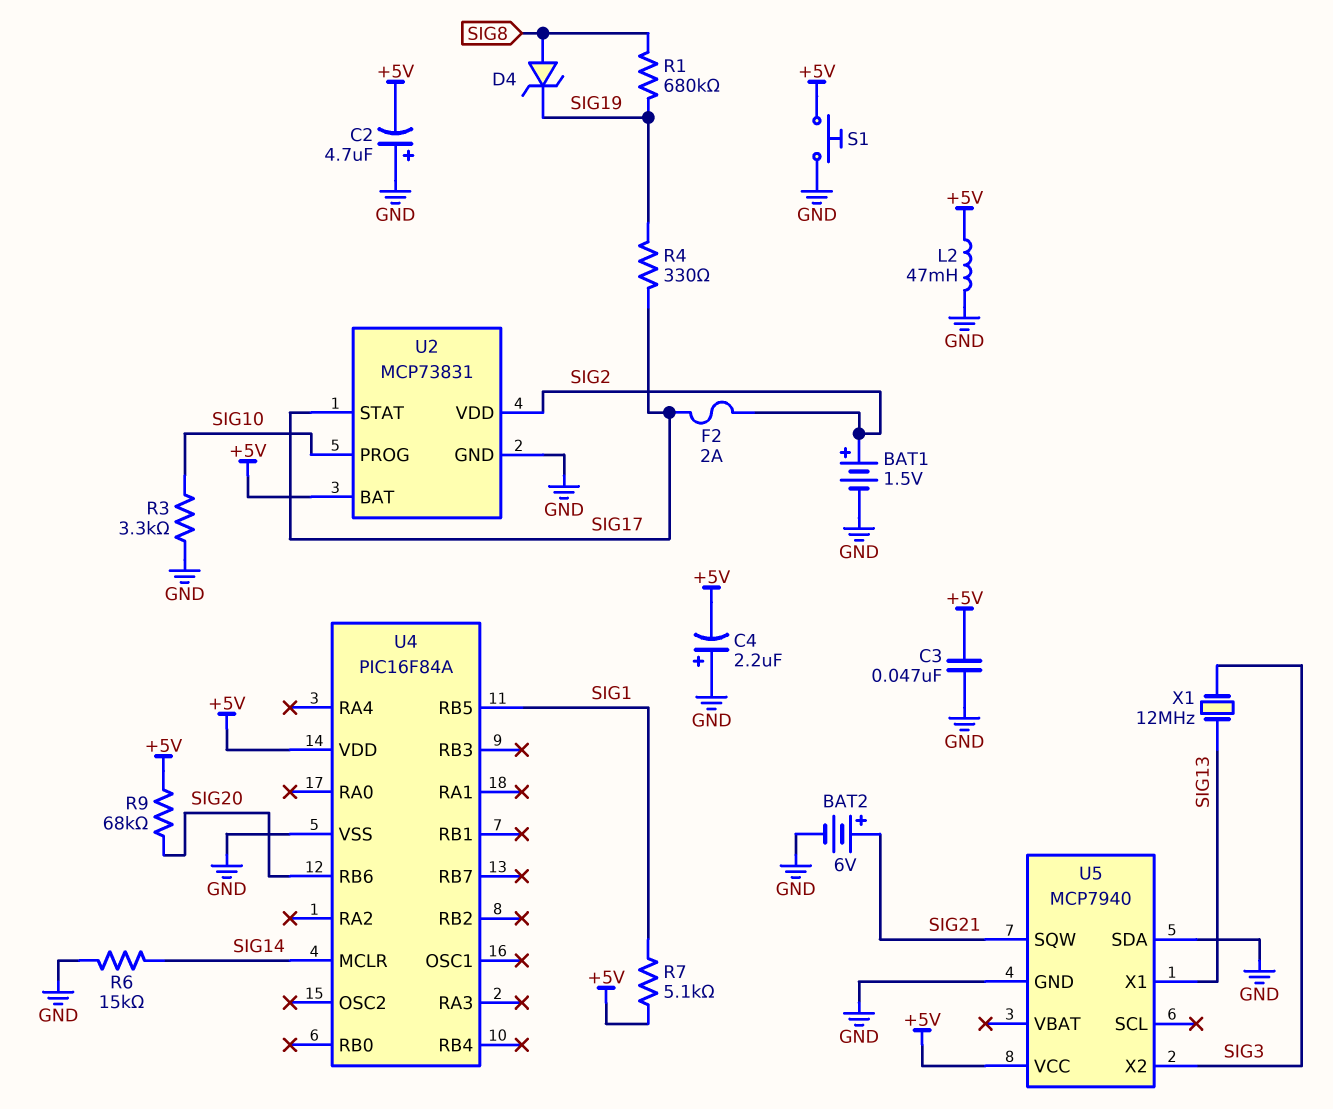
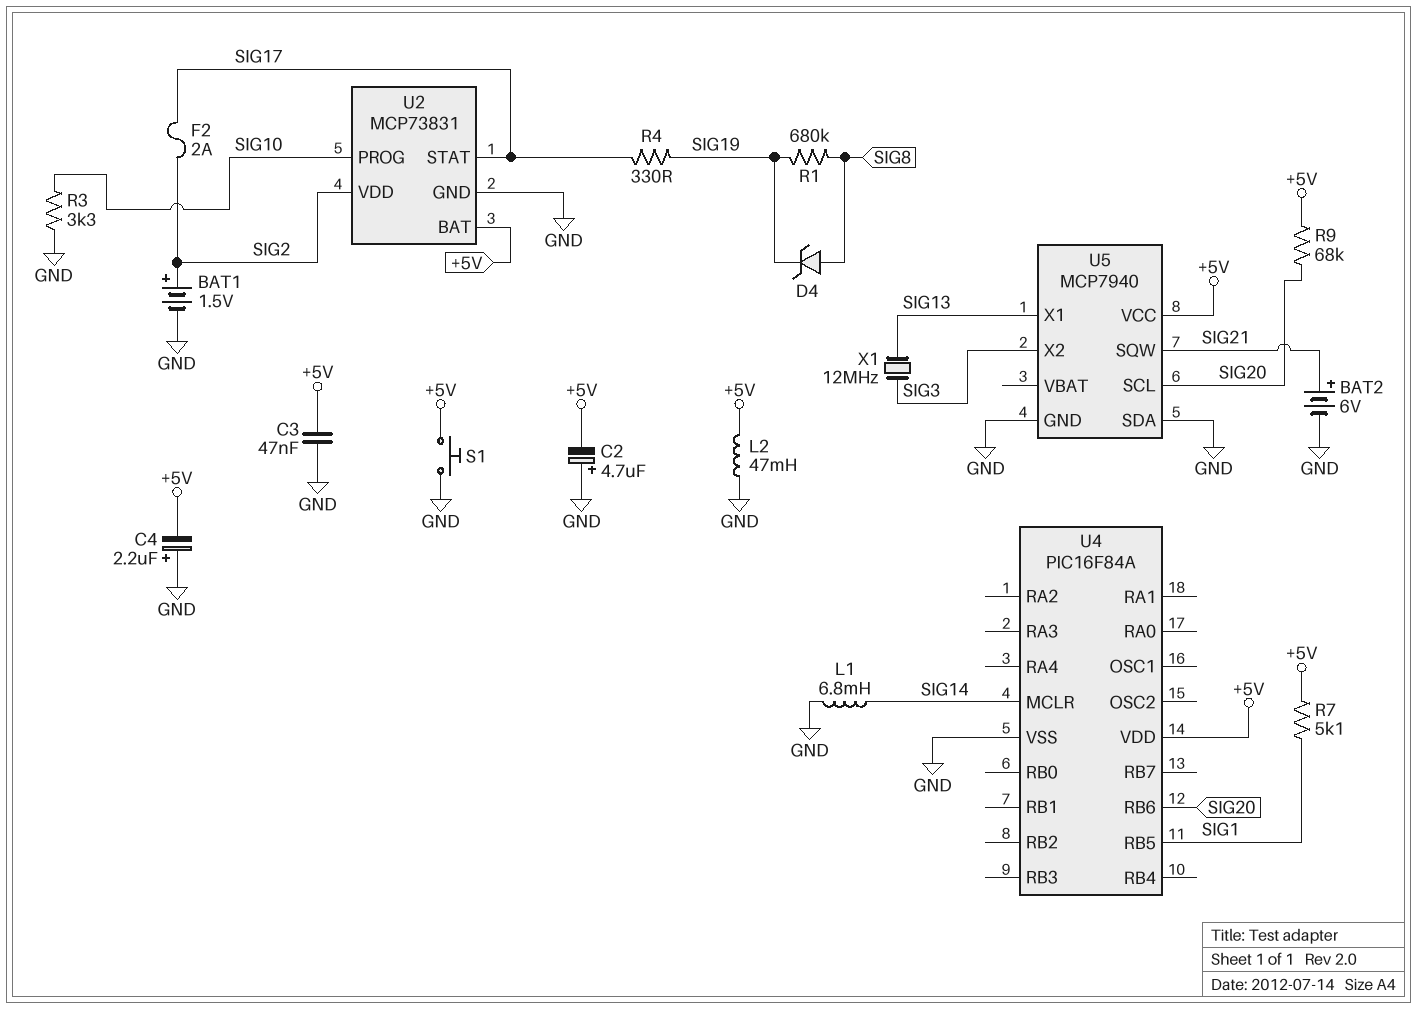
L1: none -> 6.8mH (GND, SIG14)
R6: 15k (GND, SIG14) -> none
U5 pin SCL: none -> SIG20

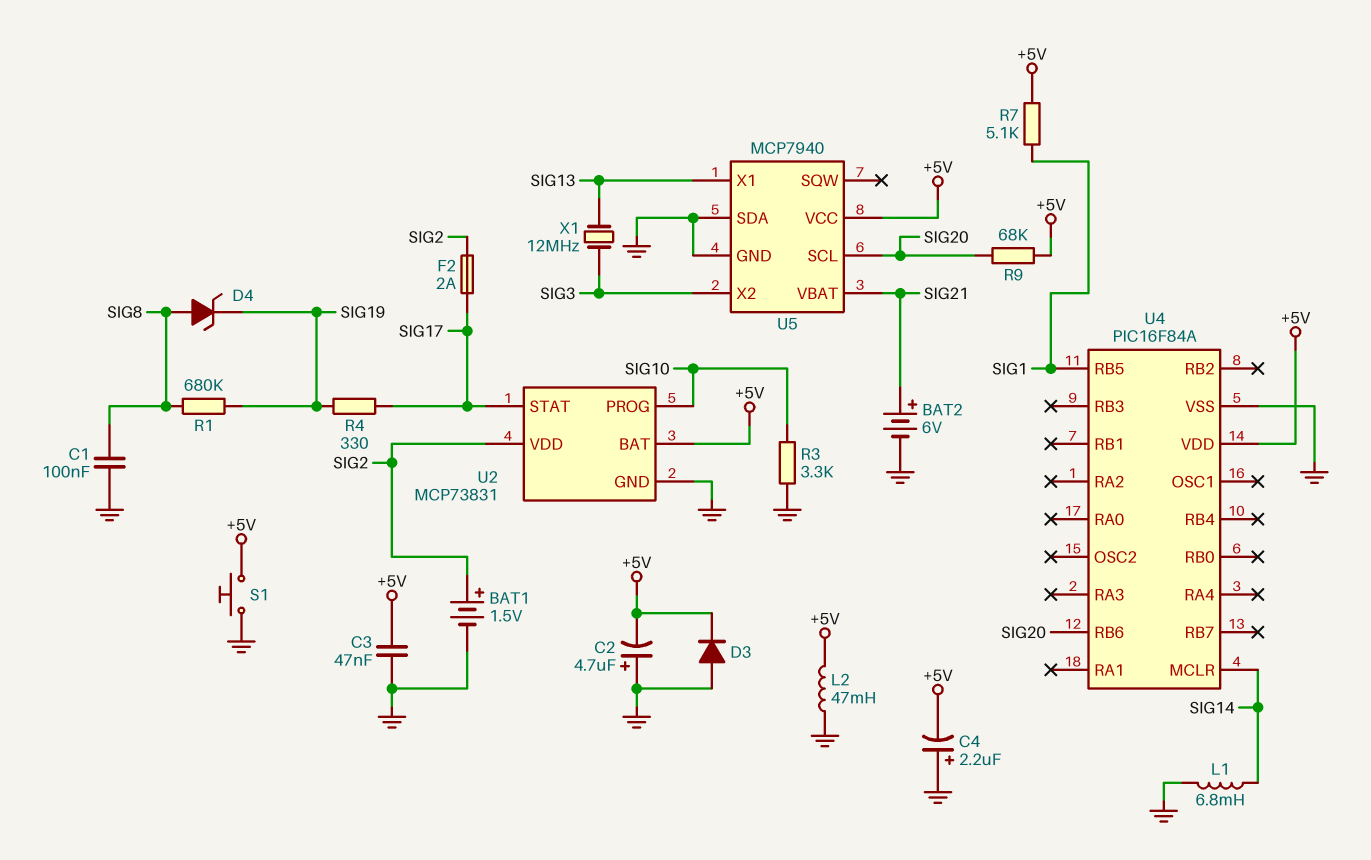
C1: none -> 100nF (GND, SIG8)
D3: none -> diode (A GND, K +5V)
U5 pin SQW: SIG21 -> none
U5 pin VBAT: none -> SIG21

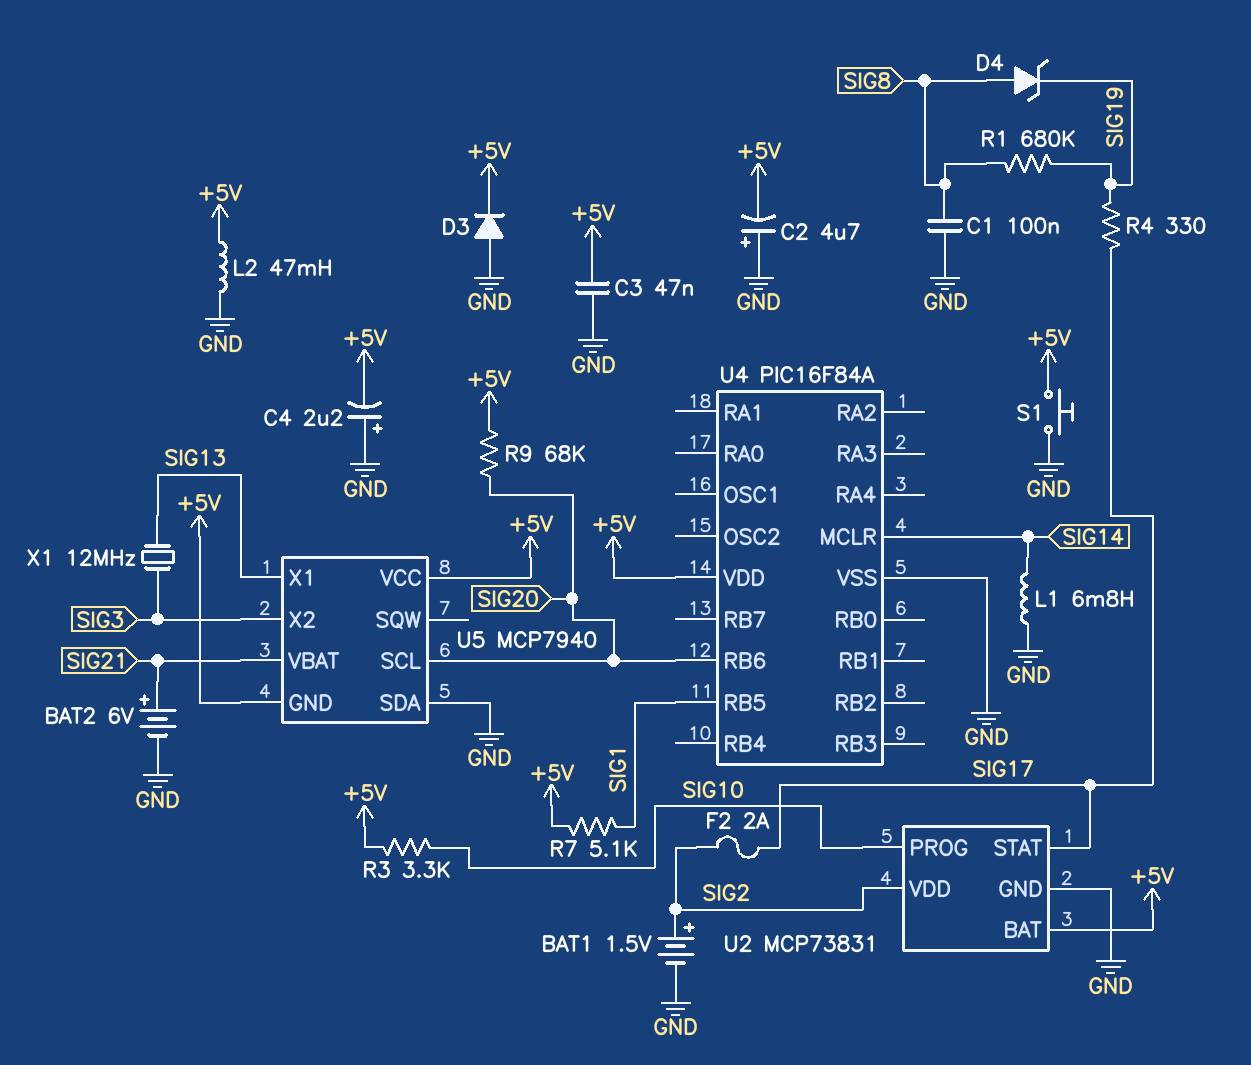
R3: 3.3k (GND, SIG10) -> 3.3k (+5V, SIG10)
U5 pin GND: GND -> +5V

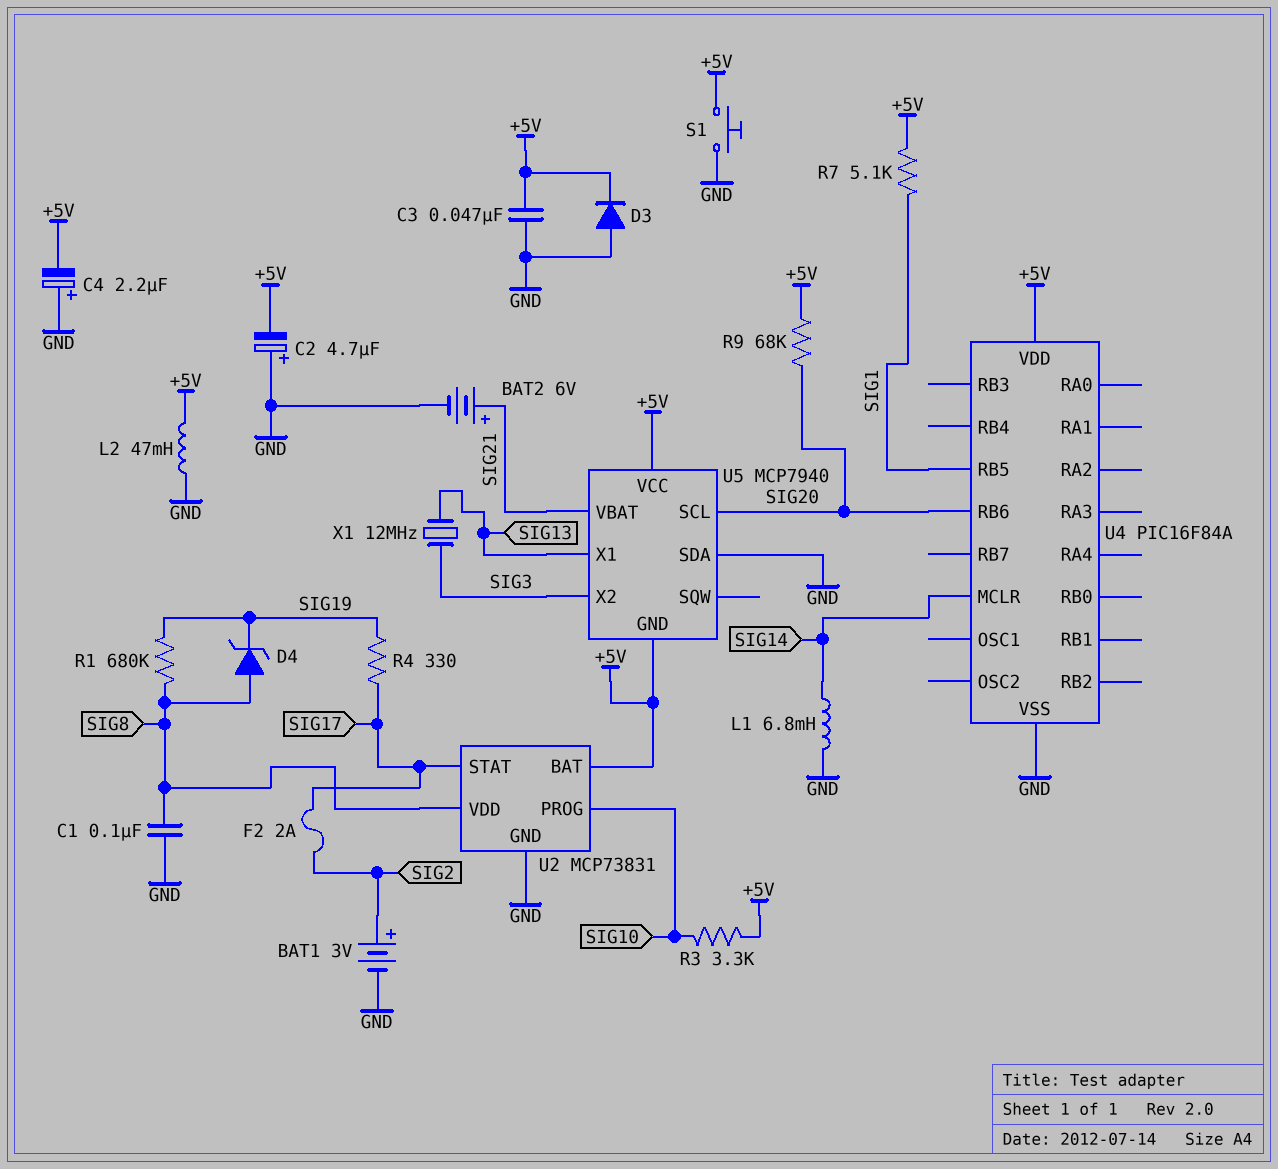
BAT1: 1.5V (plus SIG2, minus GND) -> 3V (plus SIG2, minus GND)
U2 pin VDD: SIG2 -> SIG8

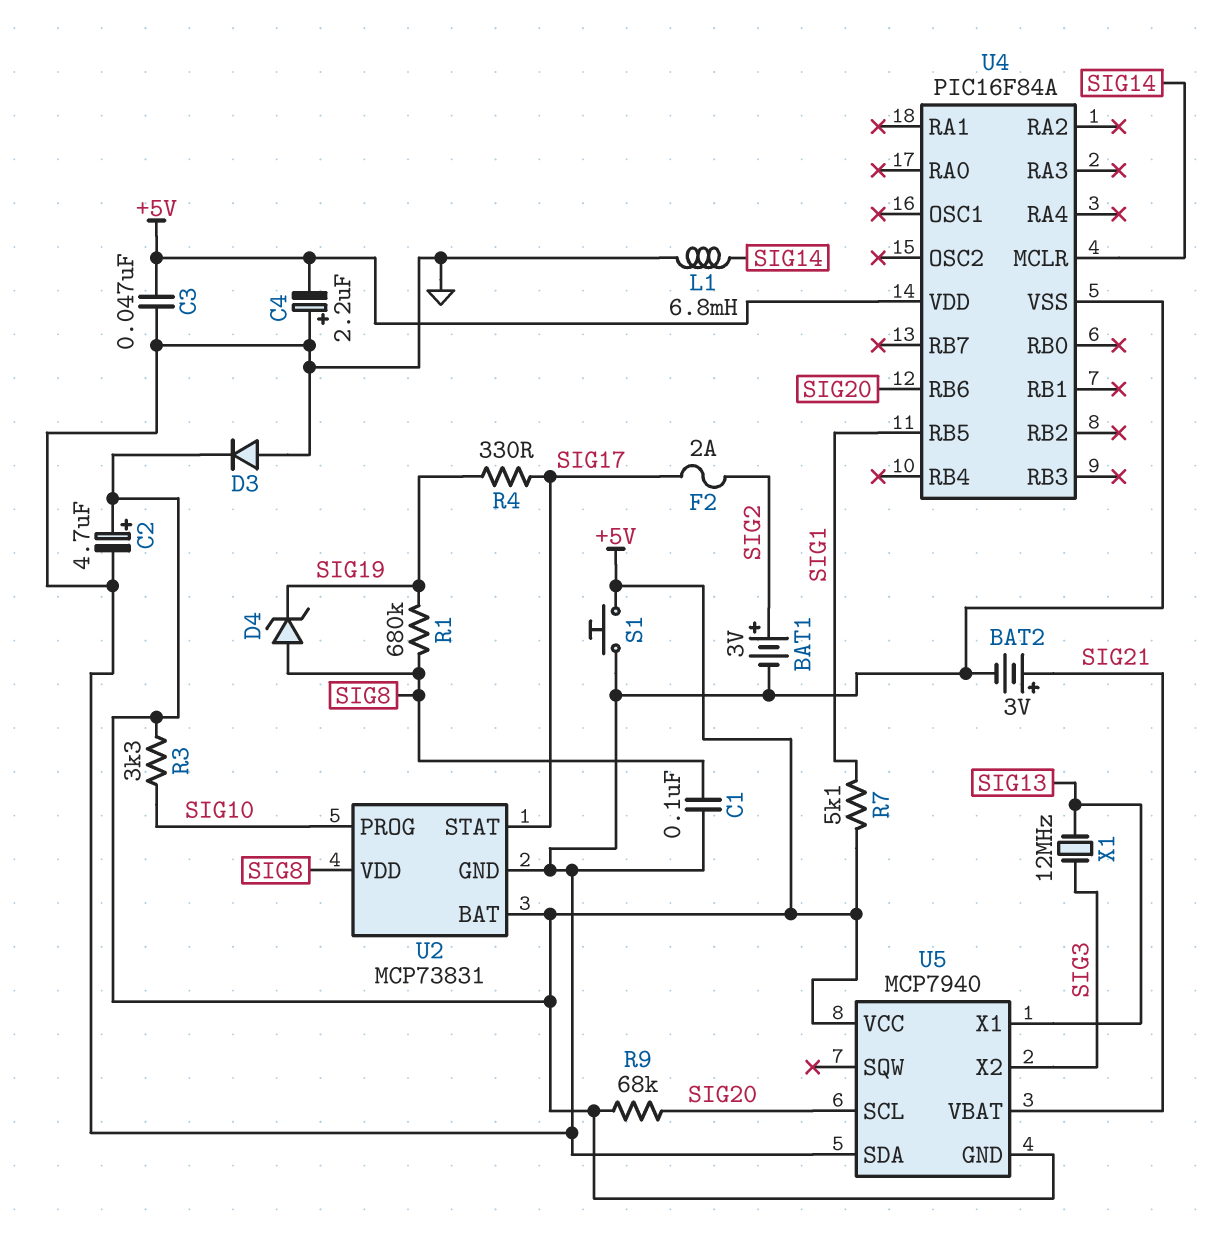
BAT2: 6V (plus SIG21, minus GND) -> 3V (plus SIG21, minus GND)
C2: 4.7uF (plus GND, minus +5V) -> 4.7uF (plus +5V, minus GND)
L2: 47mH (+5V, GND) -> none

